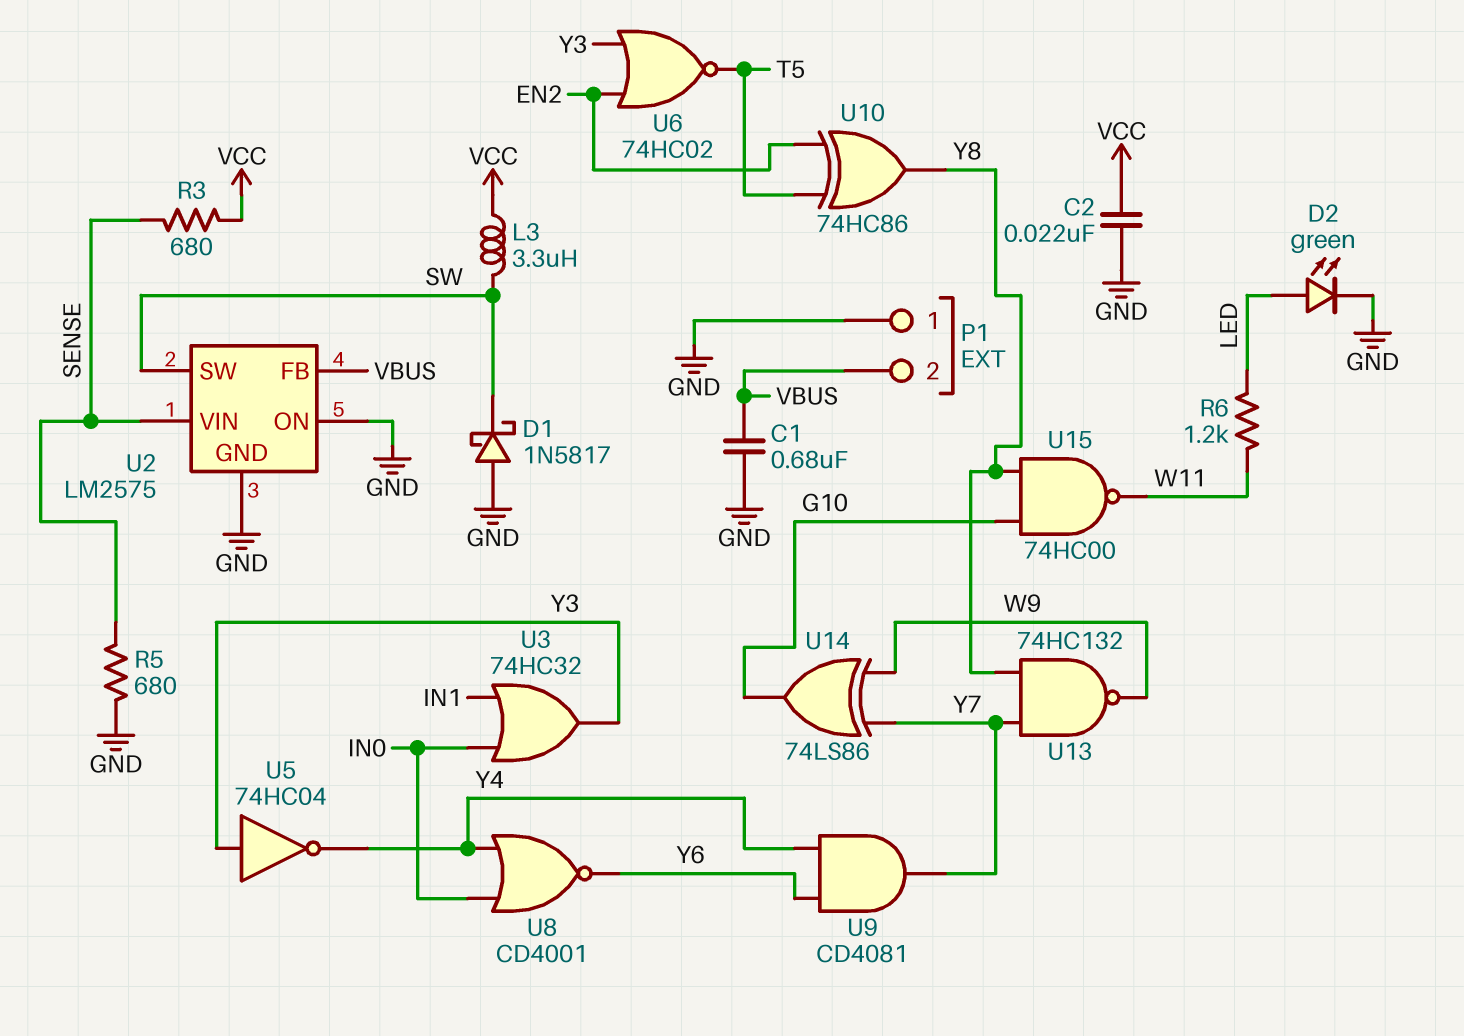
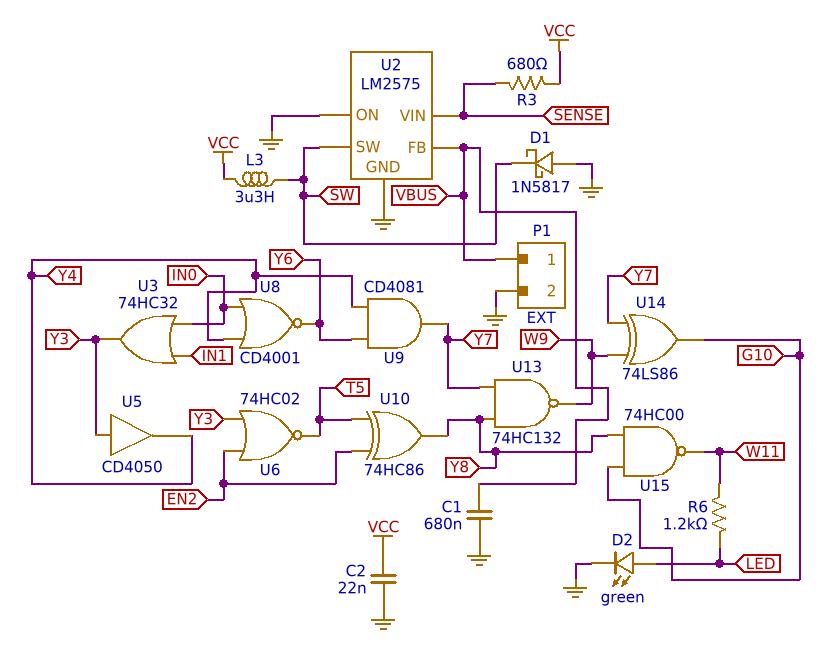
P1 pin 1: GND -> VBUS
P1 pin 2: VBUS -> GND
R5: 680 (GND, SENSE) -> none
U5: NOT 74HC04 (in Y3, out Y4) -> buffer CD4050 (in Y3, out Y4)

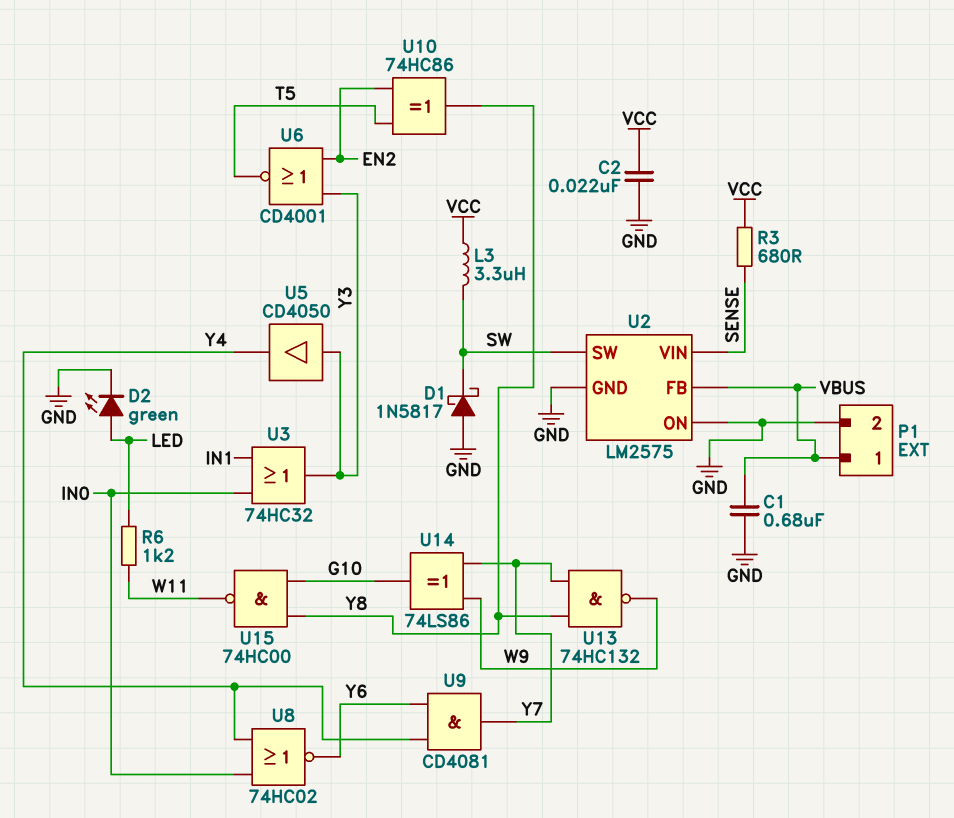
U6: NOR 74HC02 (in EN2, in Y3, out T5) -> NOR CD4001 (in EN2, in Y3, out T5)
U8: NOR CD4001 (in IN0, in Y4, out Y6) -> NOR 74HC02 (in IN0, in Y4, out Y6)

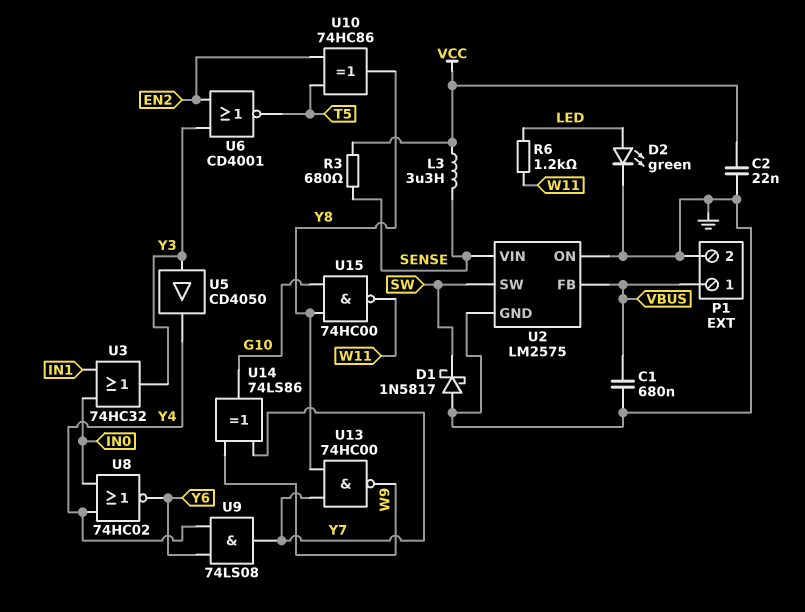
L3: 3.3uH (SW, VCC) -> 3.3uH (SENSE, VCC)
U9: AND CD4081 (in Y4, in Y6, out Y7) -> AND 74LS08 (in Y4, in Y6, out Y7)
U13: NAND 74HC132 (in Y7, in Y8, out W9) -> NAND 74HC00 (in Y7, in Y8, out W9)

